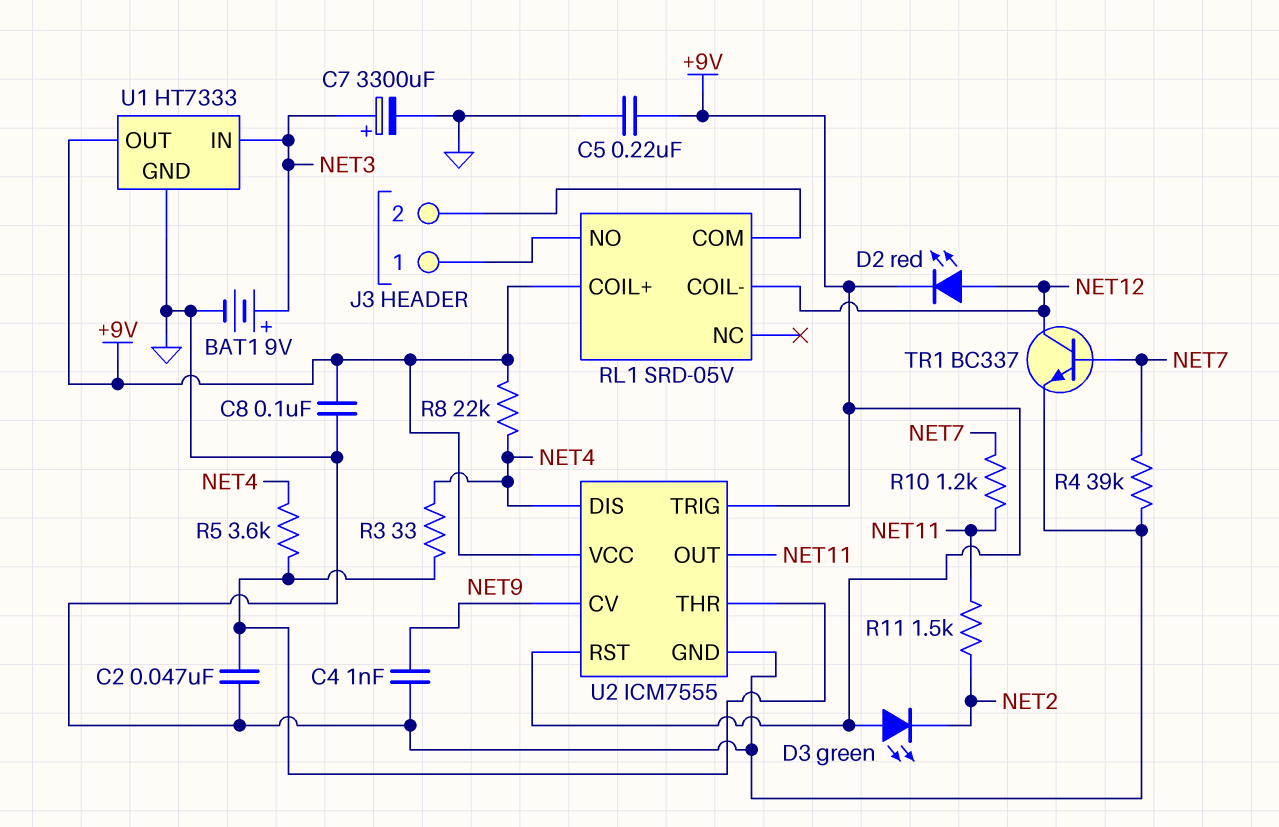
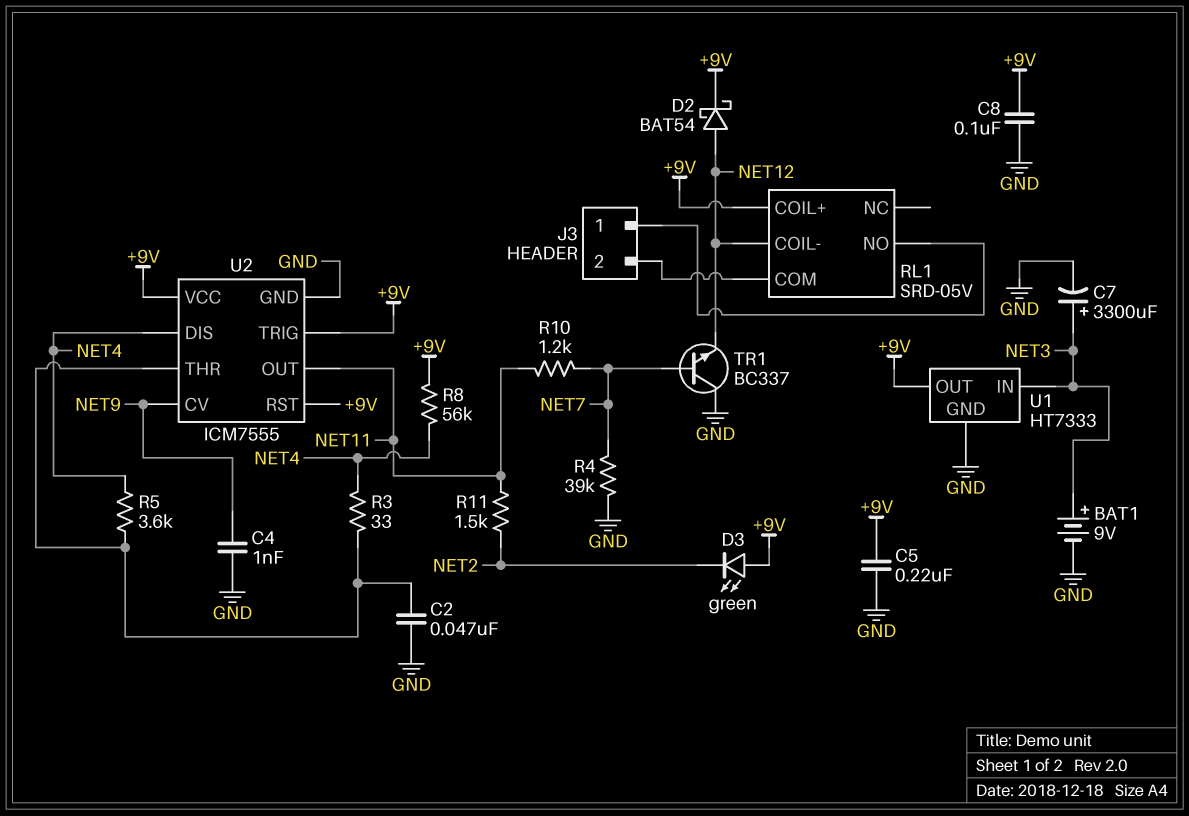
D2: LED red (A NET12, K +9V) -> schottky BAT54 (A NET12, K +9V)
R8: 22k (+9V, NET4) -> 56k (+9V, NET4)
TR1: NPN BC337 (B NET7, C NET12, E GND) -> NPN BC337 (B NET7, C GND, E NET12)

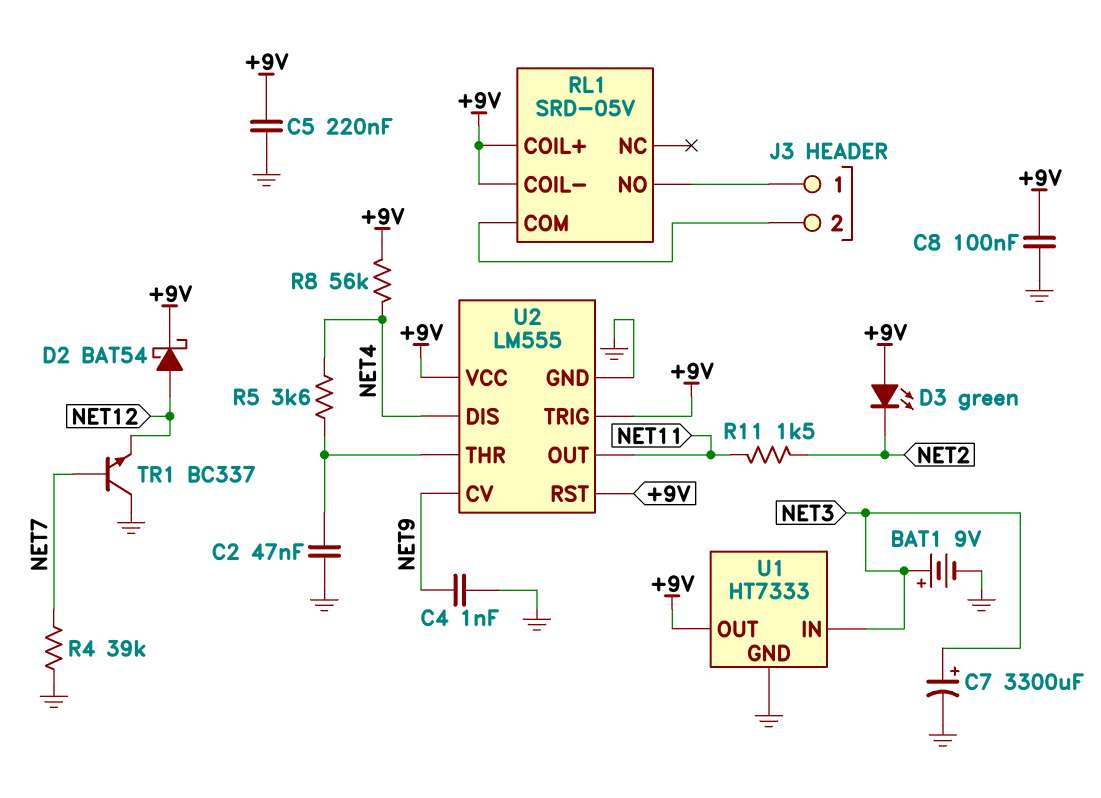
R3: 33 (NET4, U2/THR) -> none
R10: 1.2k (NET7, NET11) -> none
RL1 pin COIL-: NET12 -> +9V
U2: ICM7555 -> LM555

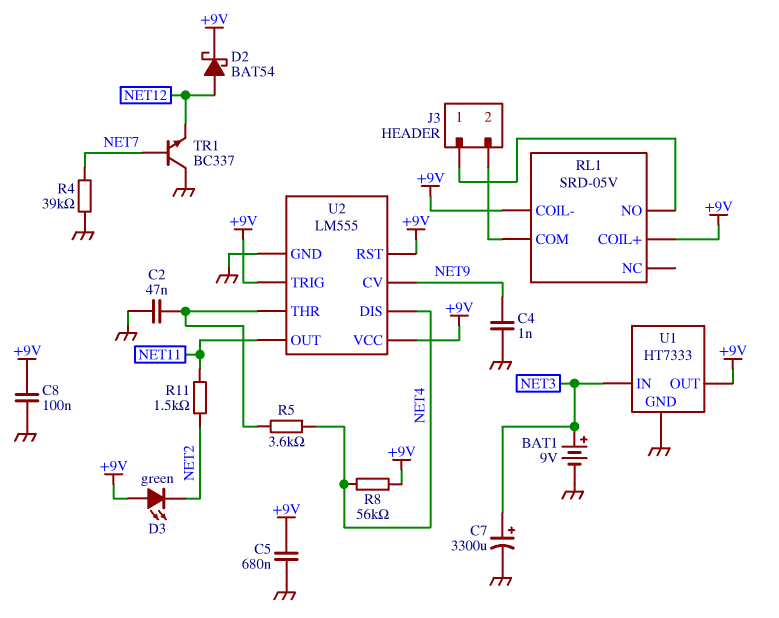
C5: 220nF (+9V, GND) -> 680nF (+9V, GND)

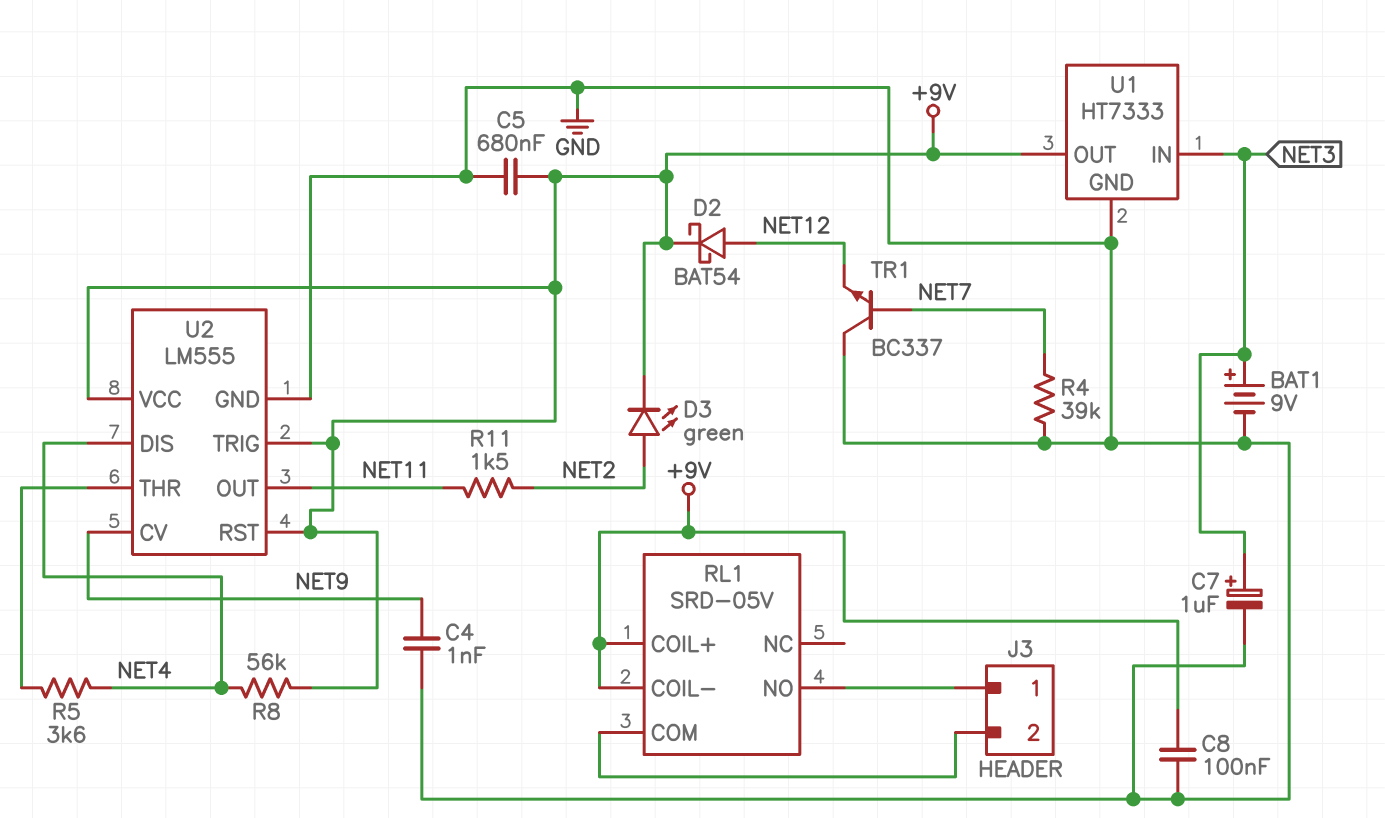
C2: 47nF (GND, U2/THR) -> none
C7: 3300uF (plus NET3, minus GND) -> 1uF (plus NET3, minus GND)
D3: LED green (A +9V, K NET2) -> LED green (A NET2, K +9V)

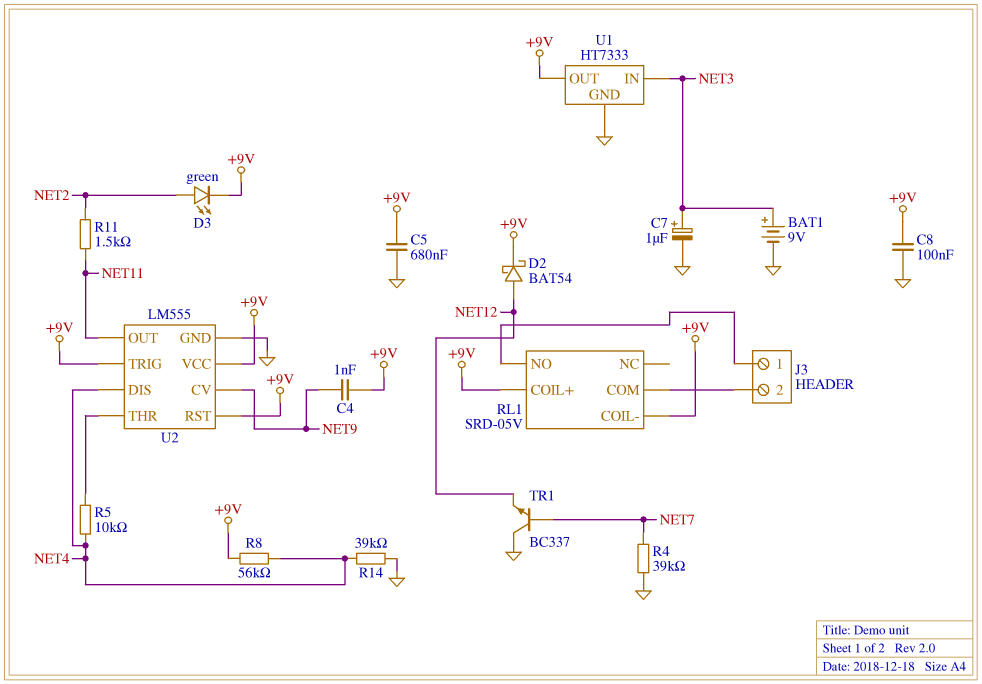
C4: 1nF (GND, NET9) -> 1nF (+9V, NET9)
R5: 3.6k (NET4, U2/THR) -> 10k (NET4, U2/THR)
R14: none -> 39k (GND, NET4)

